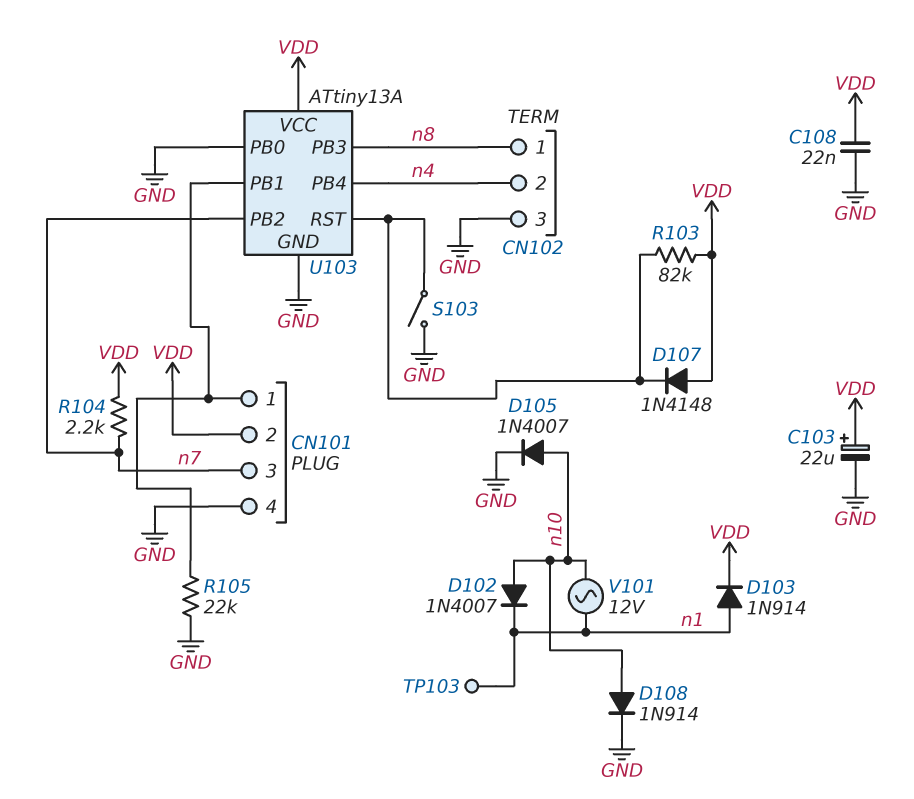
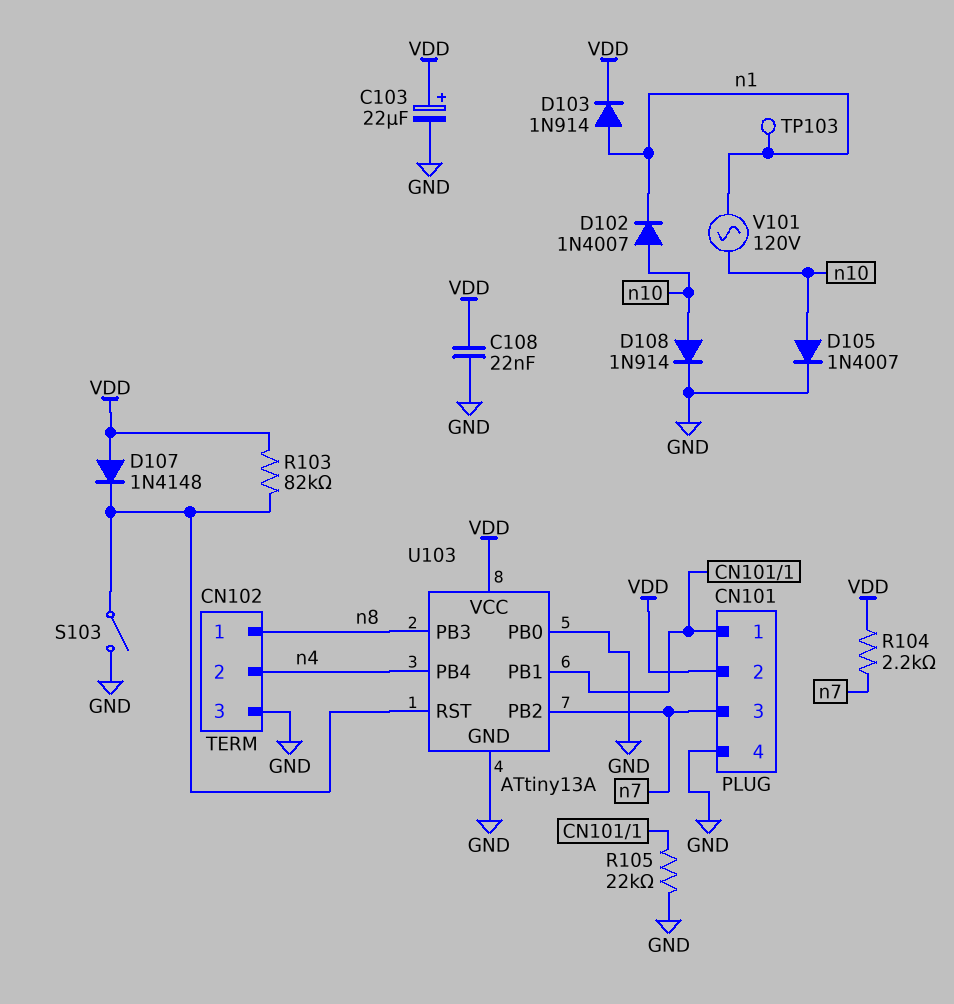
V101: AC 12V (n1, n10) -> AC 120V (n1, n10)

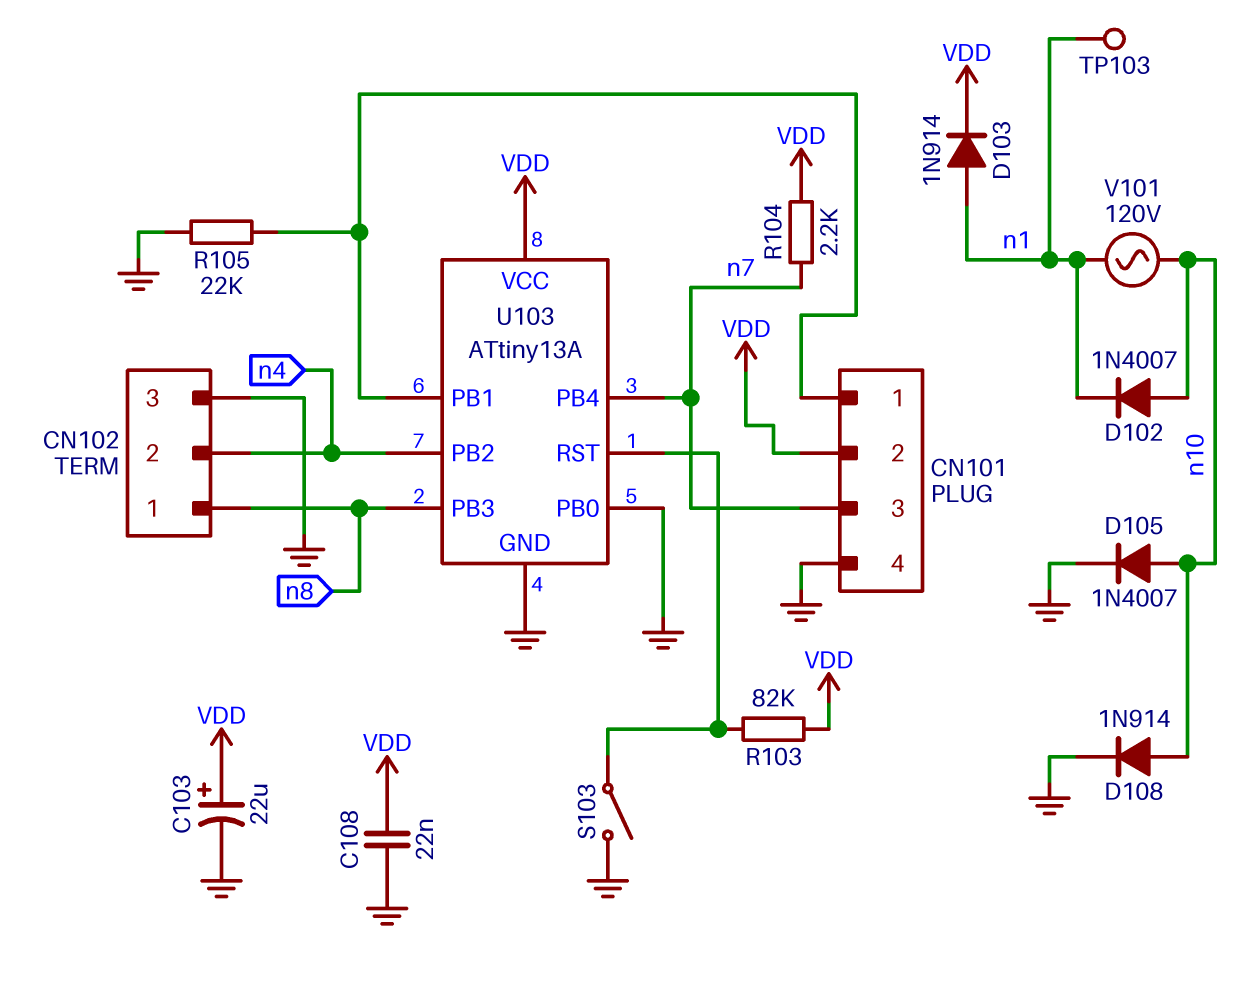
D107: diode 1N4148 (A VDD, K U103/RST) -> none
U103 pin PB2: n7 -> n4
U103 pin PB4: n4 -> n7

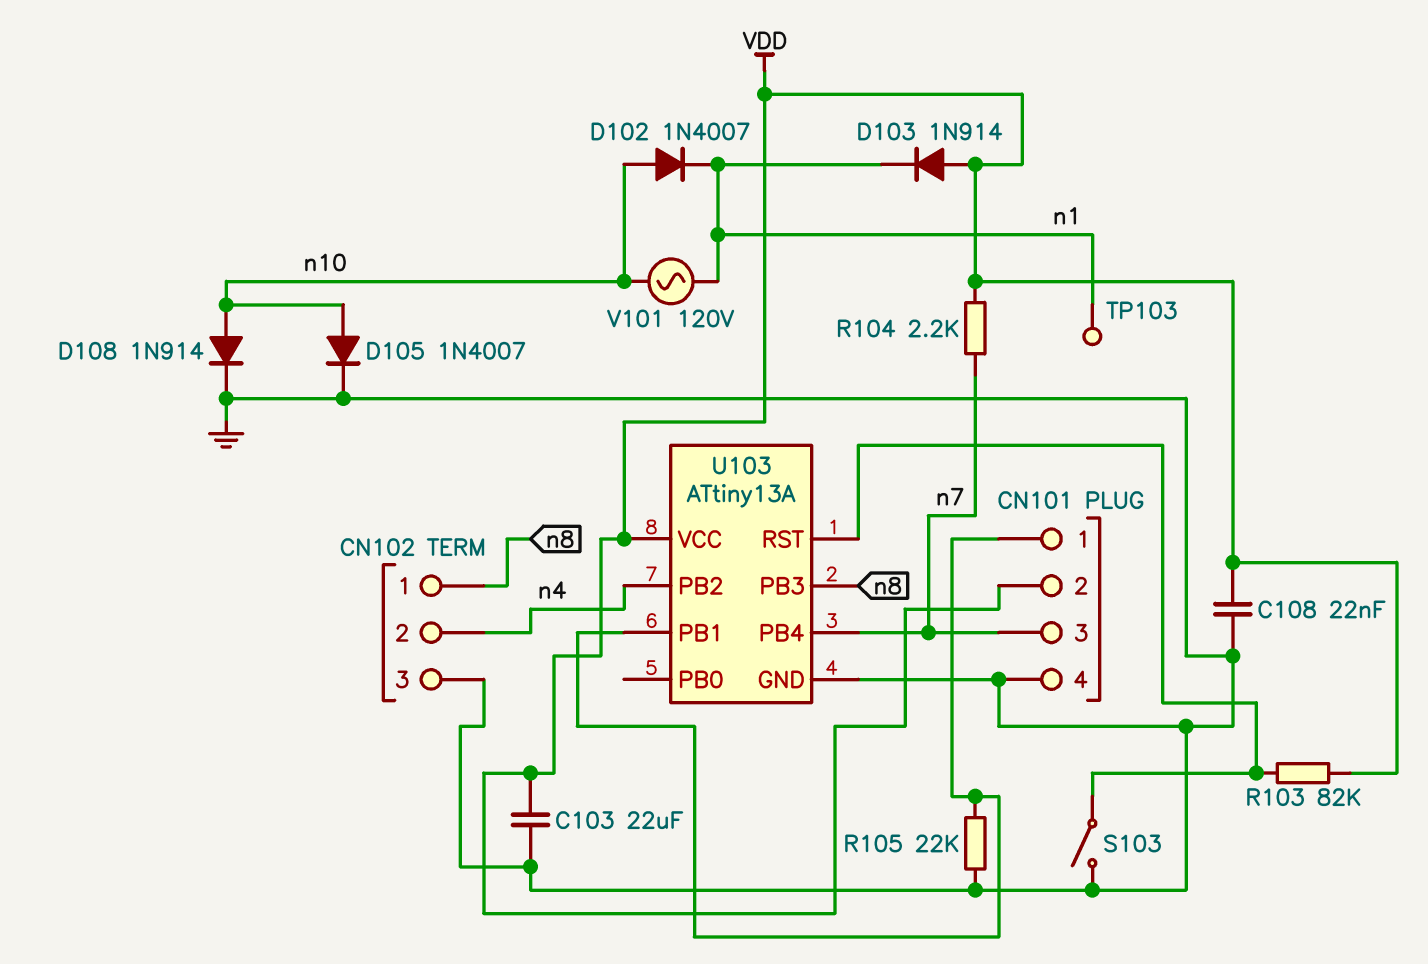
C103: 22uF (plus VDD, minus GND) -> 22uF (GND, VDD)
D103: diode 1N914 (A n1, K VDD) -> diode 1N914 (A VDD, K n1)
U103 pin PB0: GND -> none

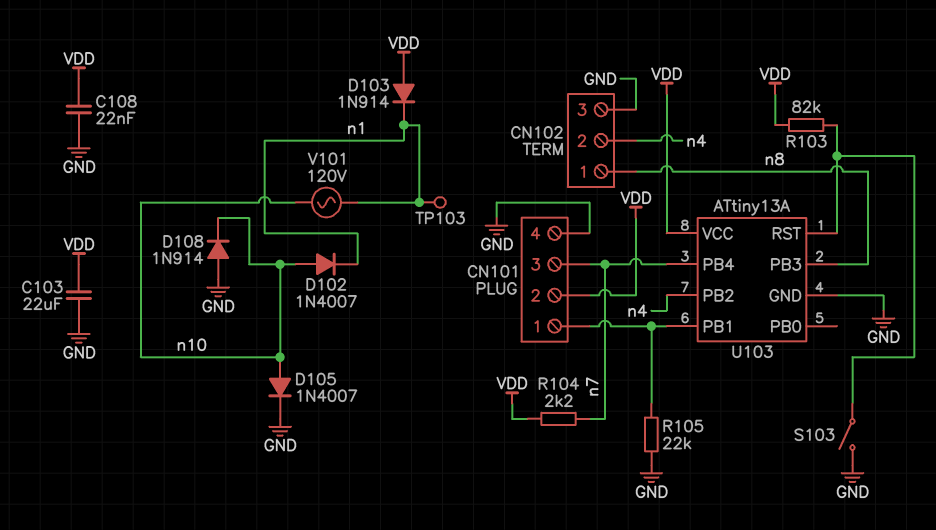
D108: diode 1N914 (A n10, K GND) -> diode 1N914 (A GND, K n10)

